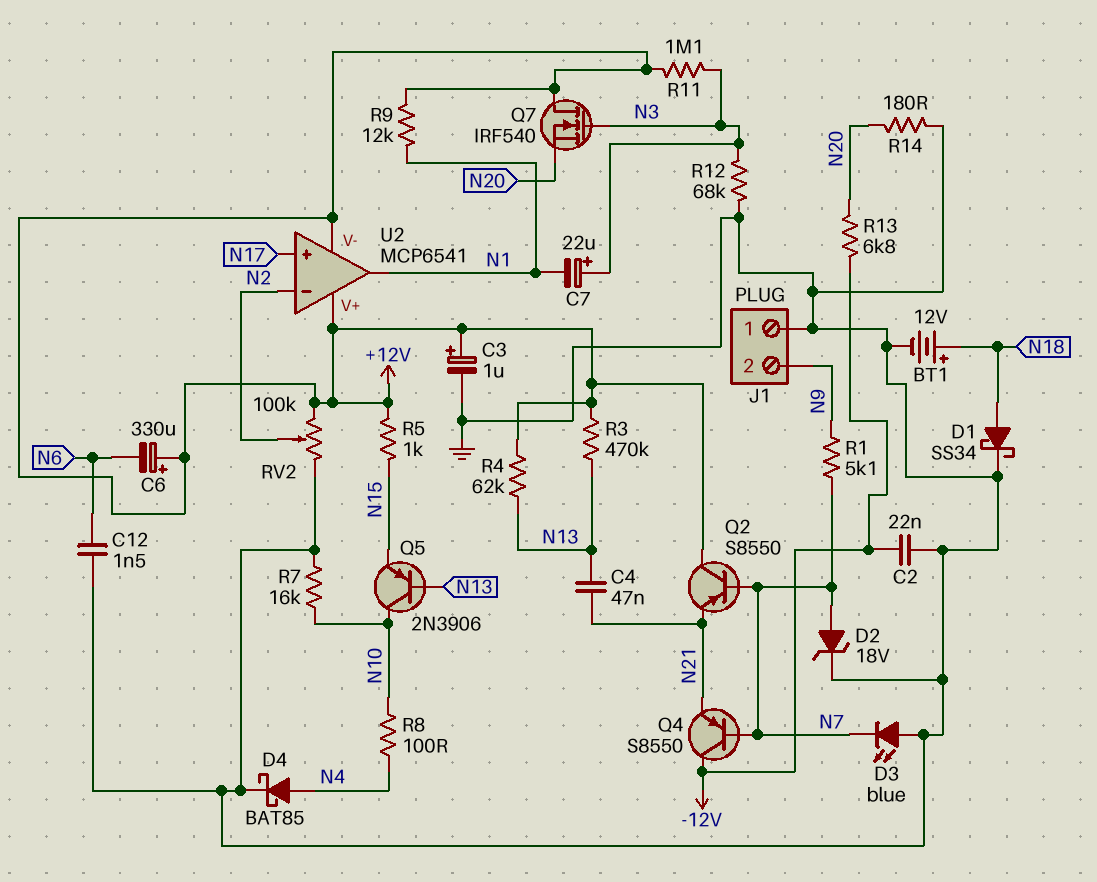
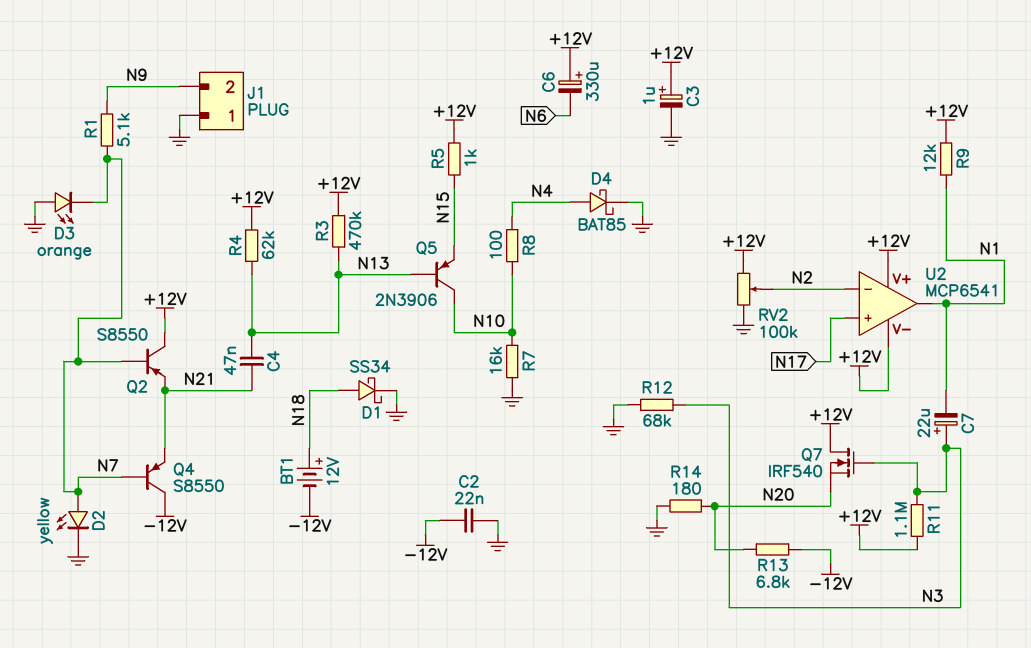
BT1: 12V (plus N18, minus GND) -> 12V (plus N18, minus -12V)
C12: 1.5nF (GND, N6) -> none
D2: zener 18V (A N7, K GND) -> LED yellow (A N7, K GND)
D3: LED blue (A GND, K N7) -> LED orange (A GND, K N7)

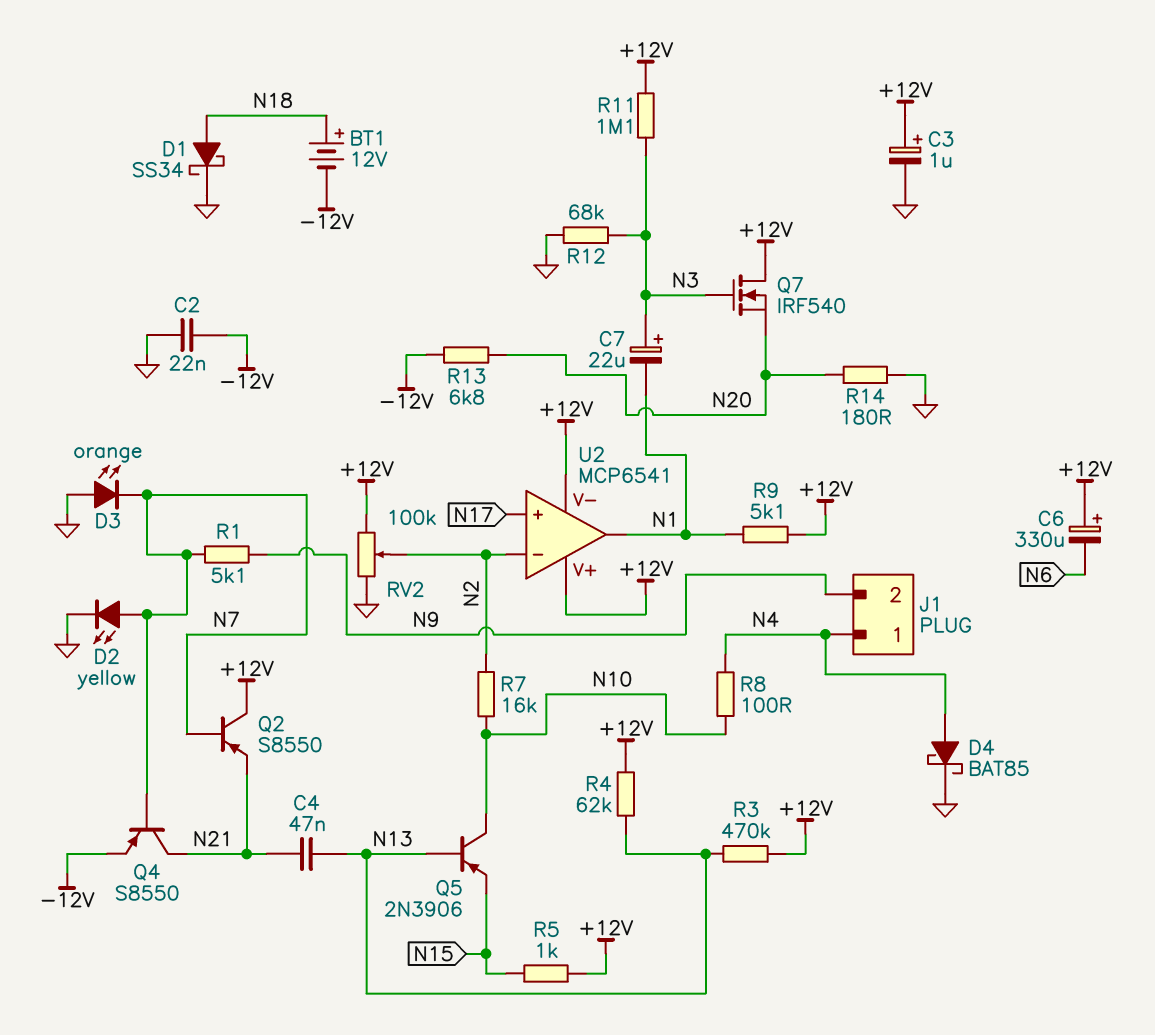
J1 pin 1: GND -> N4
Q4: PNP S8550 (B N7, C -12V, E N21) -> PNP S8550 (B N7, C N21, E -12V)
R7: 16k (GND, N10) -> 16k (N2, N10)
R9: 12k (+12V, N1) -> 5.1k (+12V, N1)

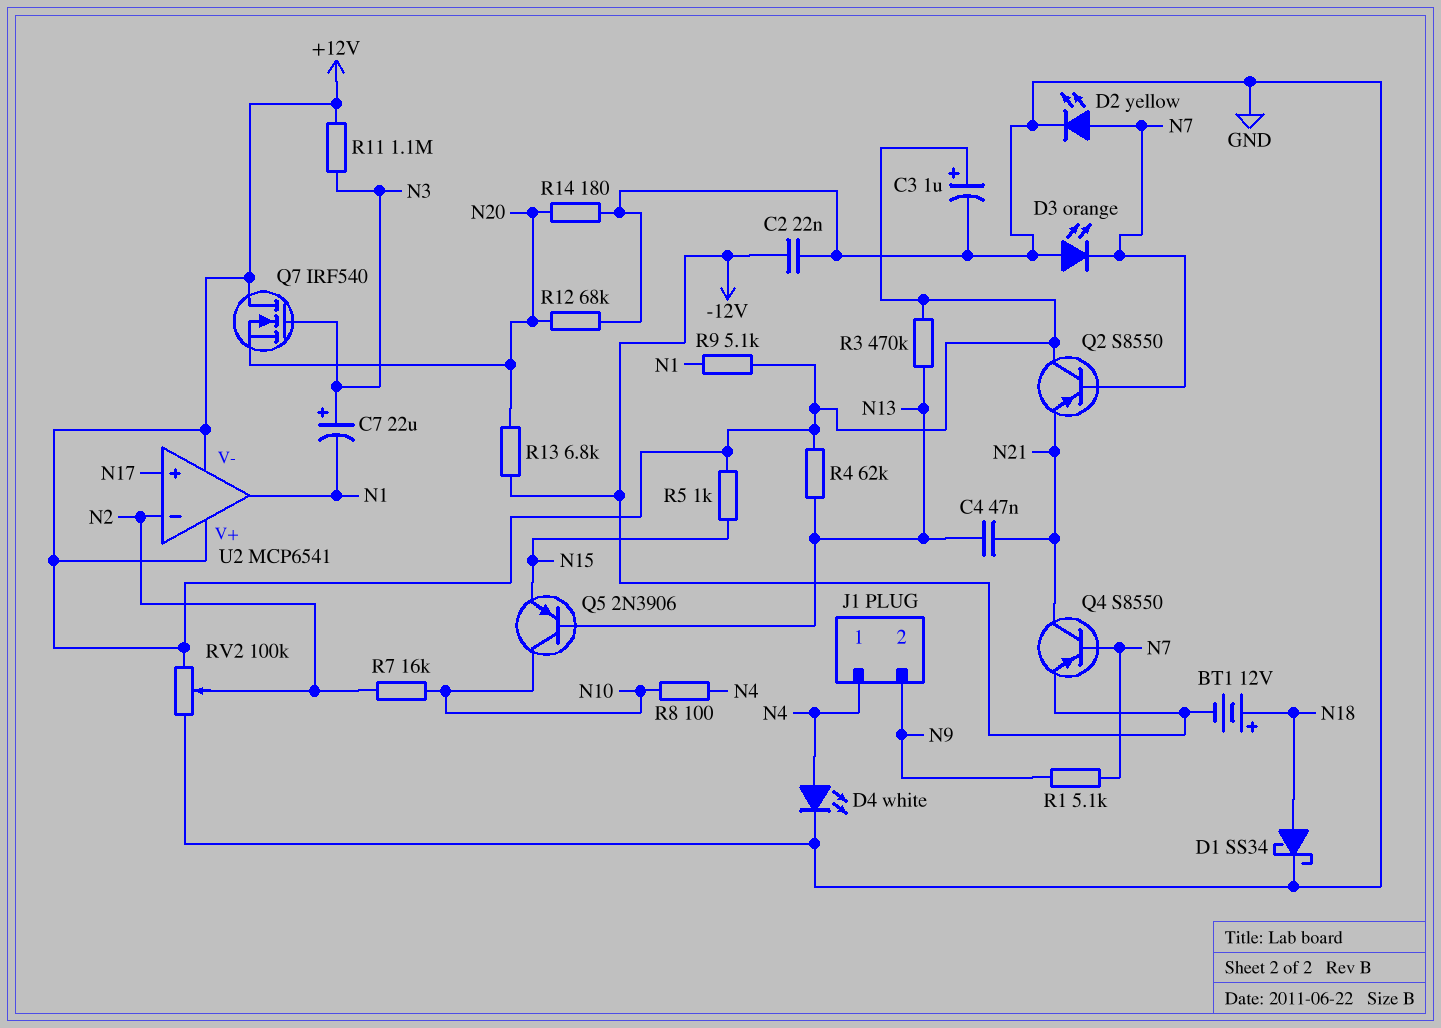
C6: 330uF (plus +12V, minus N6) -> none
D4: schottky BAT85 (A N4, K GND) -> LED white (A N4, K GND)
R12: 68k (GND, N3) -> 68k (GND, N20)

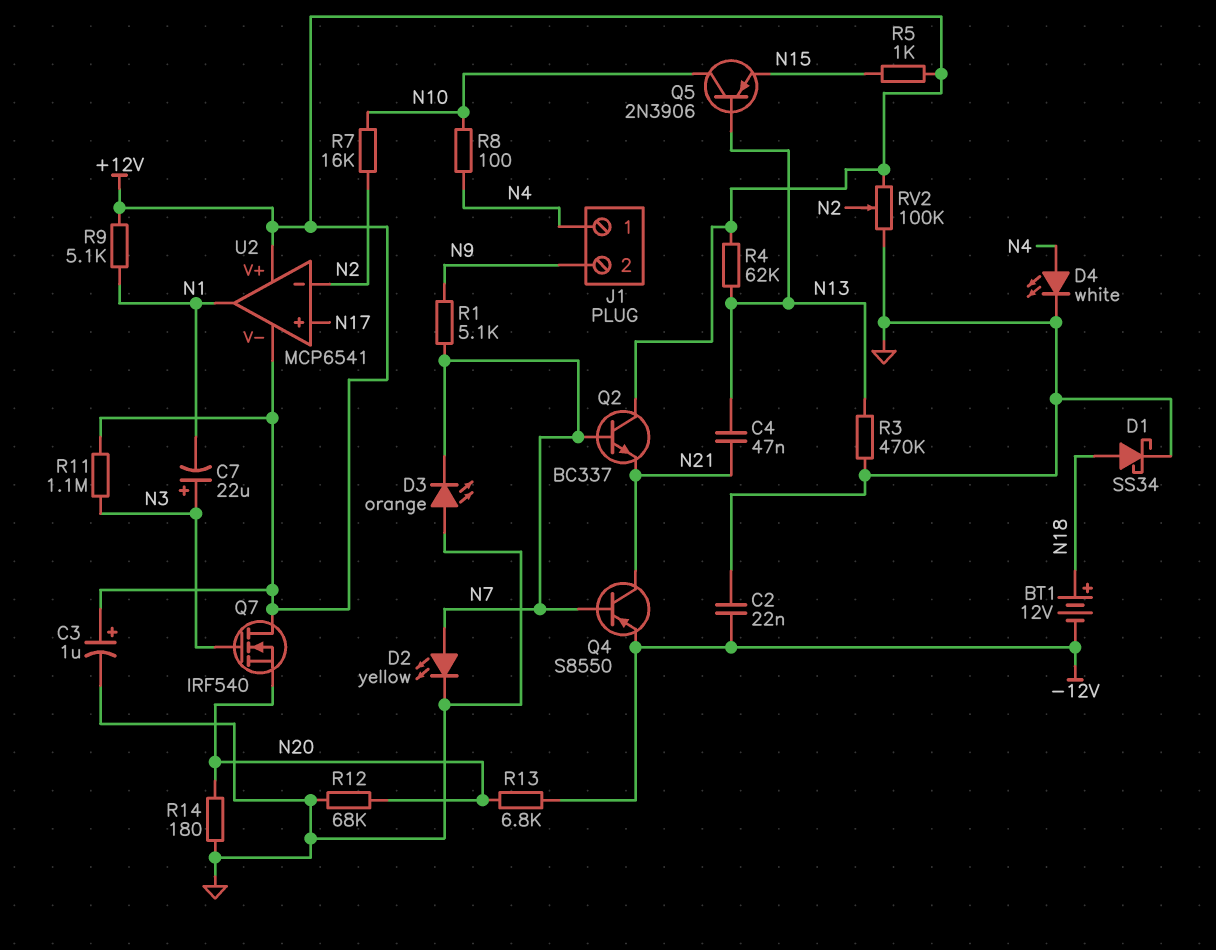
Q2: PNP S8550 (B N7, C +12V, E N21) -> NPN BC337 (B N7, C +12V, E N21)
R3: 470k (+12V, N13) -> 470k (GND, N13)

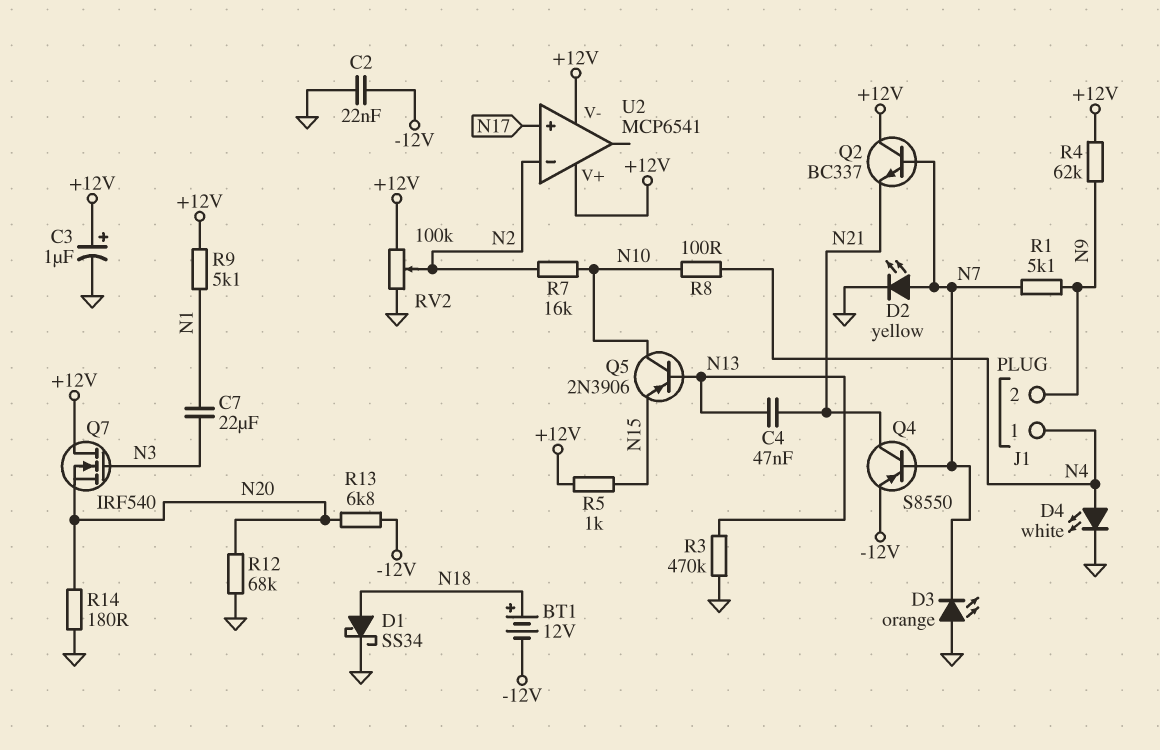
C7: 22uF (plus N3, minus N1) -> 22uF (N1, N3)
R4: 62k (+12V, N13) -> 62k (+12V, N9)
R11: 1.1M (+12V, N3) -> none
U2 pin out: N1 -> none

